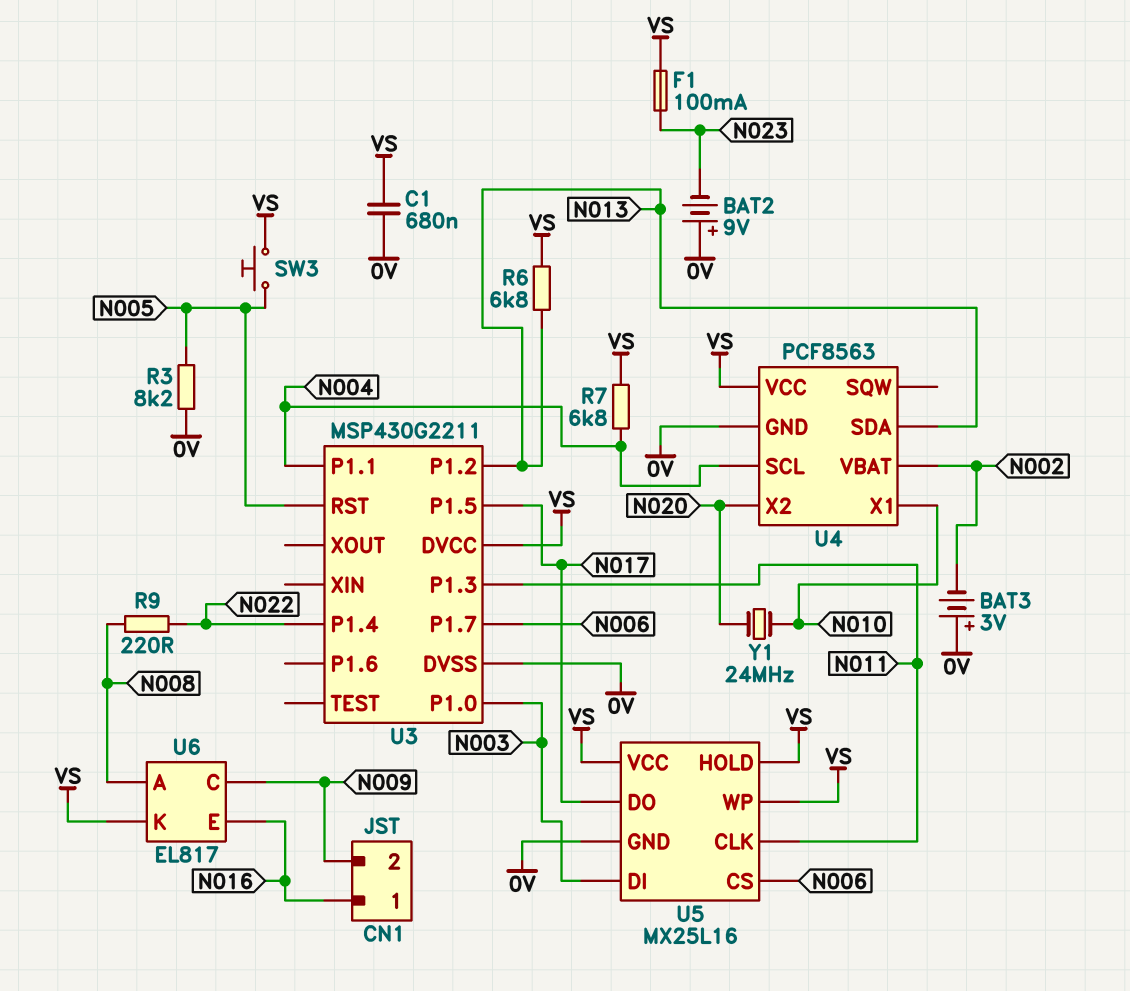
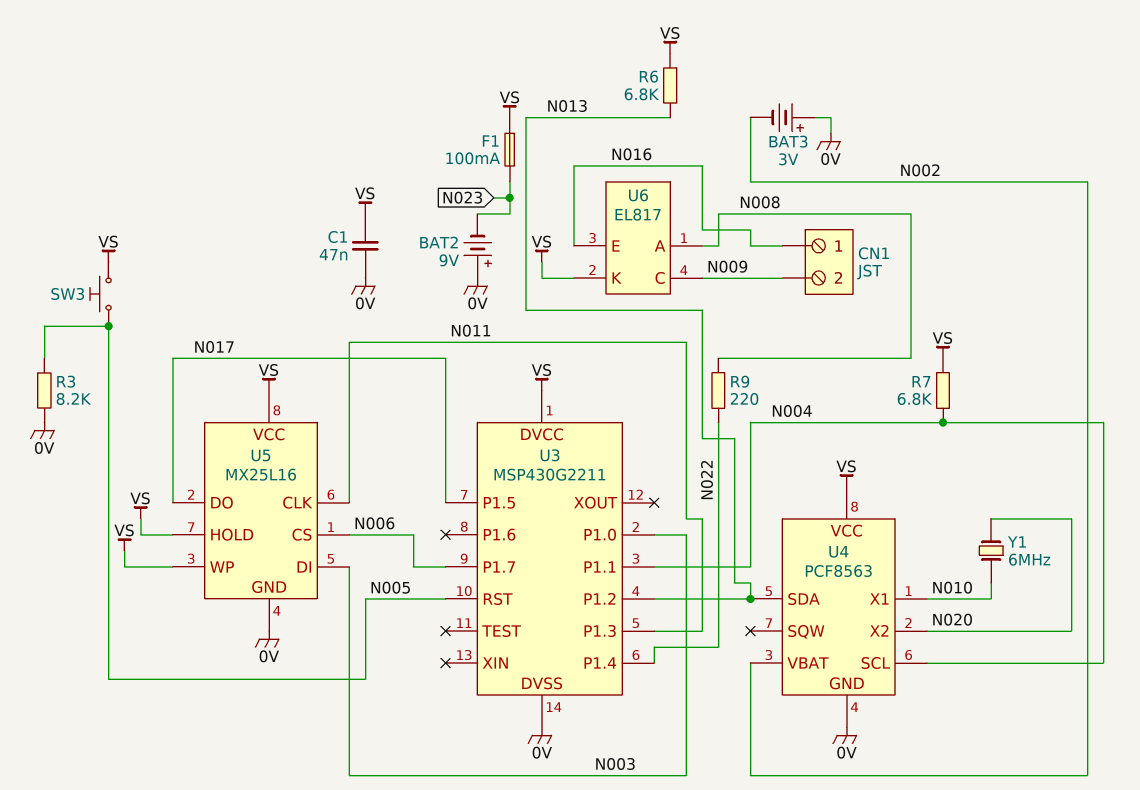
C1: 680nF (0V, VS) -> 47nF (0V, VS)
Y1: 24MHz (N010, N020) -> 6MHz (N010, N020)

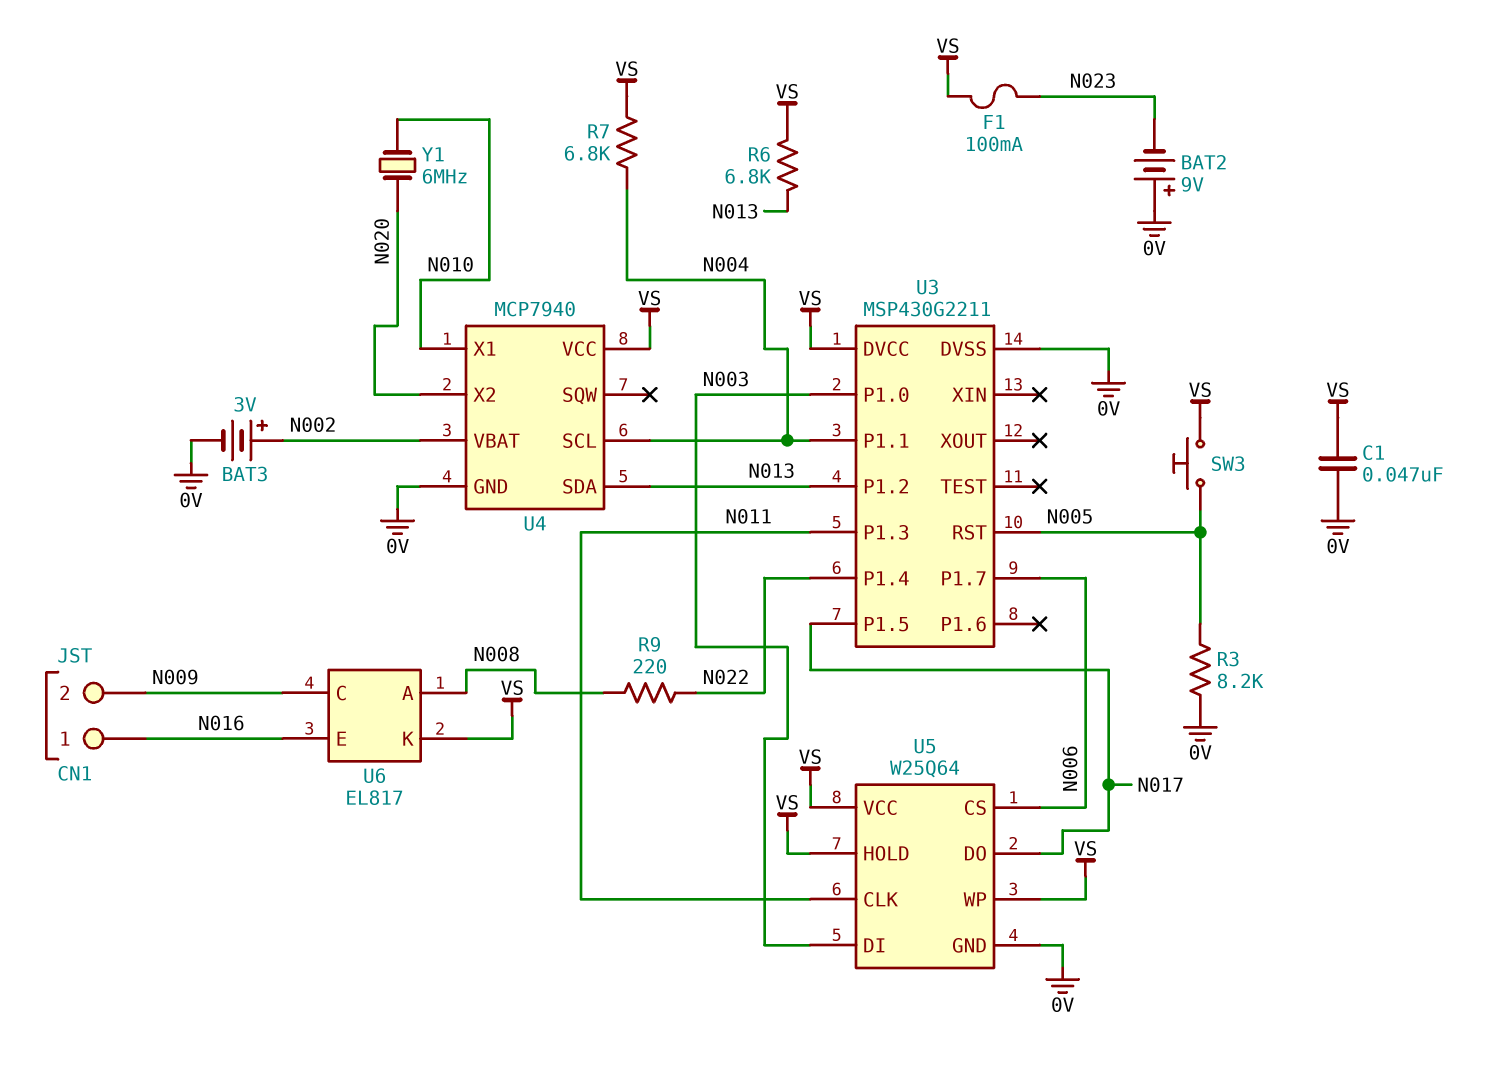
BAT3: 3V (plus 0V, minus N002) -> 3V (plus N002, minus 0V)
U4: PCF8563 -> MCP7940
U5: MX25L16 -> W25Q64

